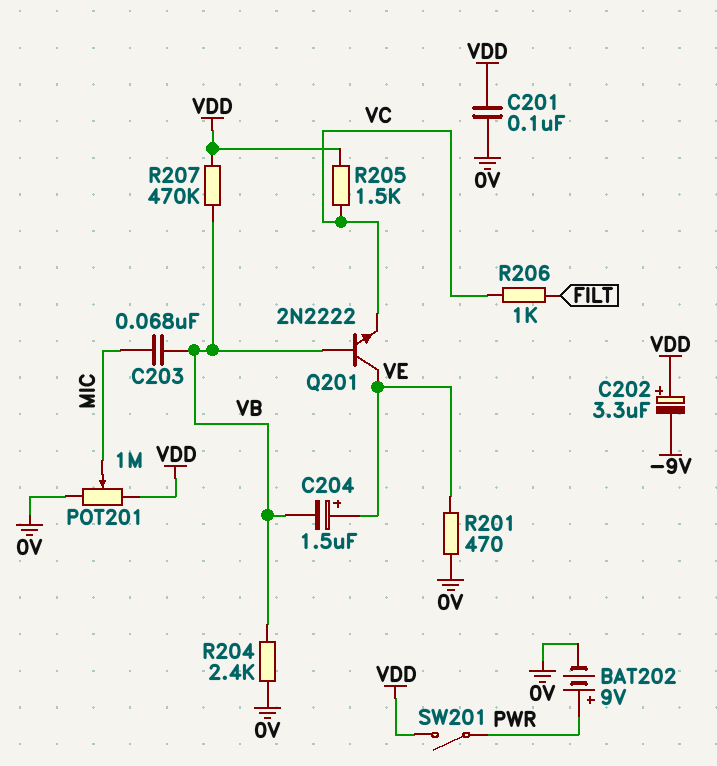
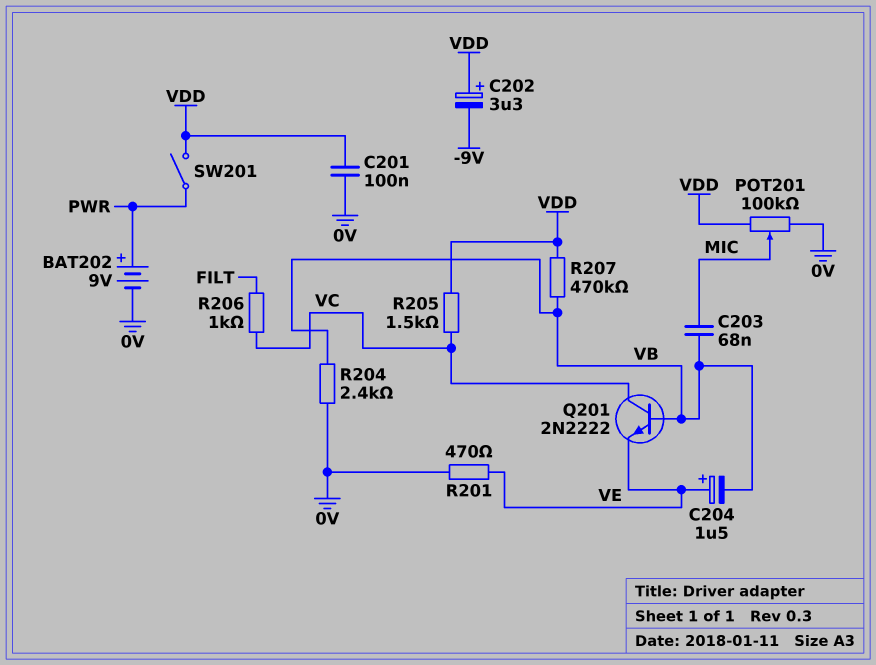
POT201: 1M (0V, VDD, wiper MIC) -> 100k (0V, VDD, wiper MIC)
Q201: NPN 2N2222 (B VB, C VE, E VC) -> NPN 2N2222 (B VB, C VC, E VE)

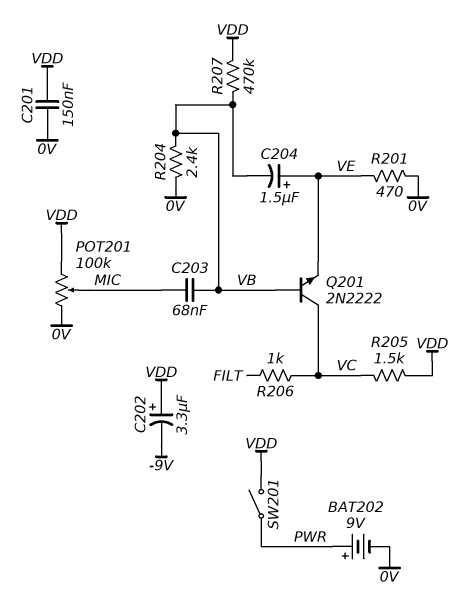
C201: 100nF (0V, VDD) -> 150nF (0V, VDD)

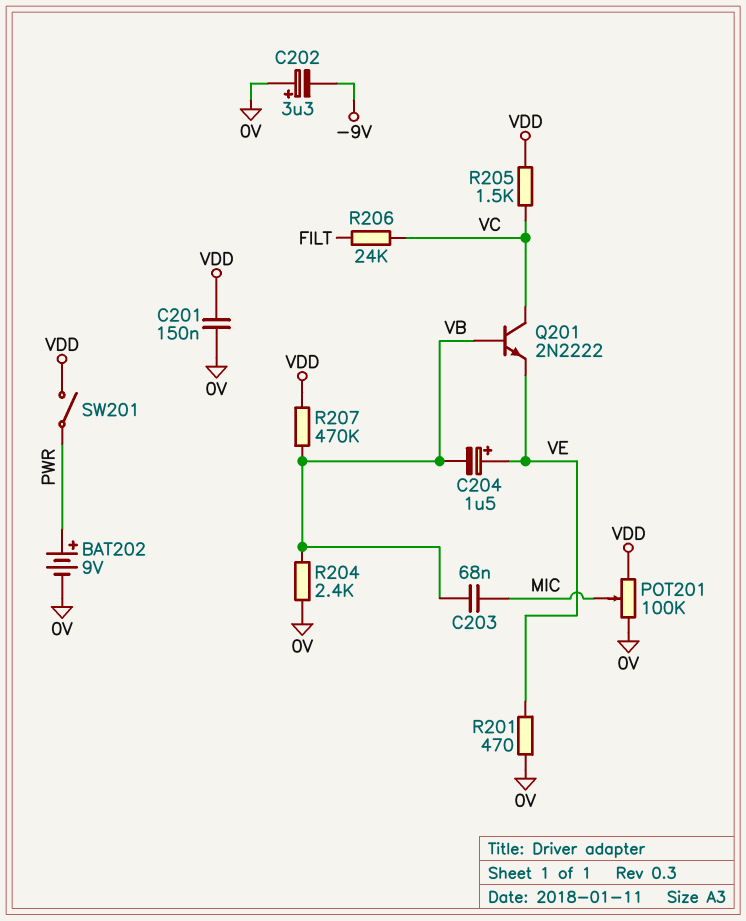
C202: 3.3uF (plus VDD, minus -9V) -> 3.3uF (plus 0V, minus -9V)
R206: 1k (FILT, VC) -> 24k (FILT, VC)

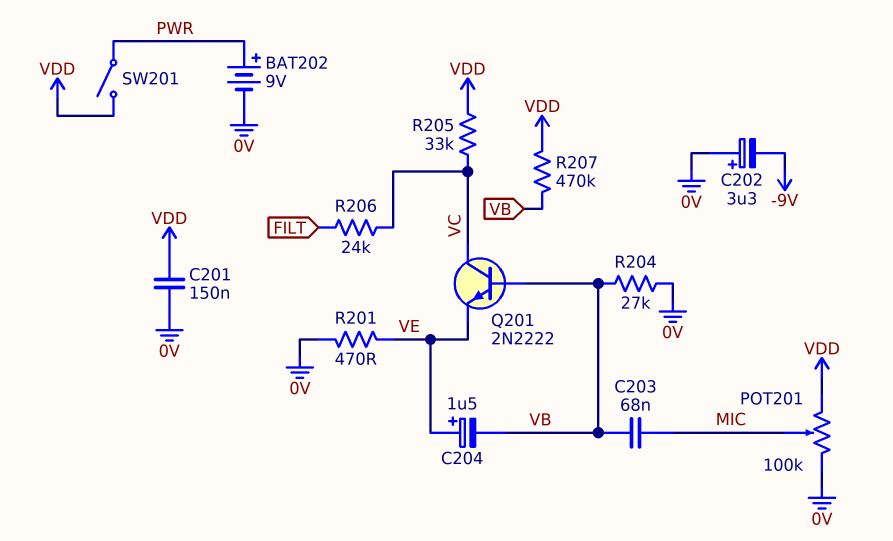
R204: 2.4k (0V, VB) -> 27k (0V, VB)
R205: 1.5k (VC, VDD) -> 33k (VC, VDD)

